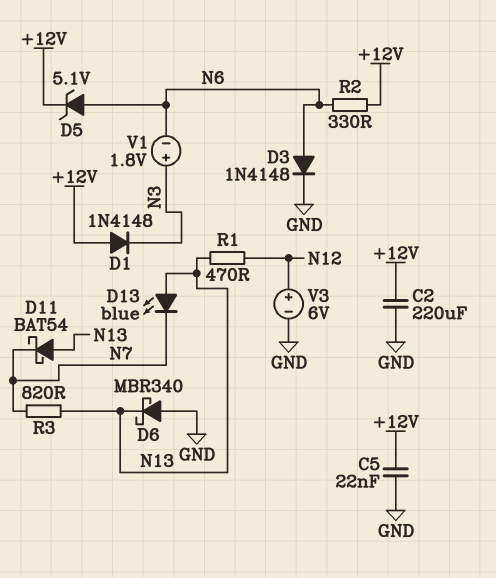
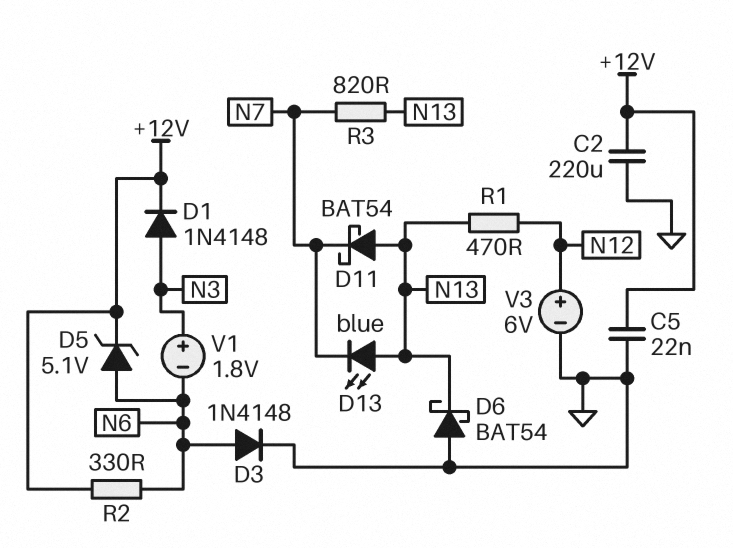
D1: diode 1N4148 (A +12V, K N3) -> diode 1N4148 (A N3, K +12V)
D6: schottky MBR340 (A GND, K N13) -> schottky BAT54 (A GND, K N13)

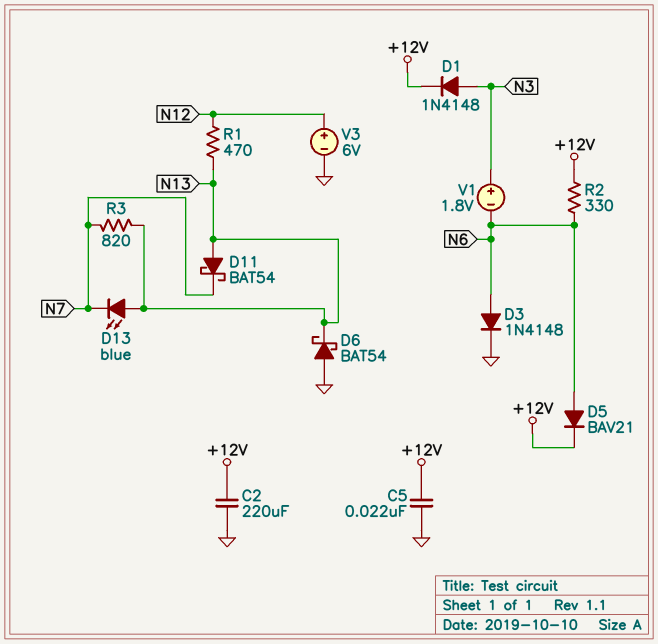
D5: zener 5.1V (A N6, K +12V) -> diode BAV21 (A N6, K +12V)

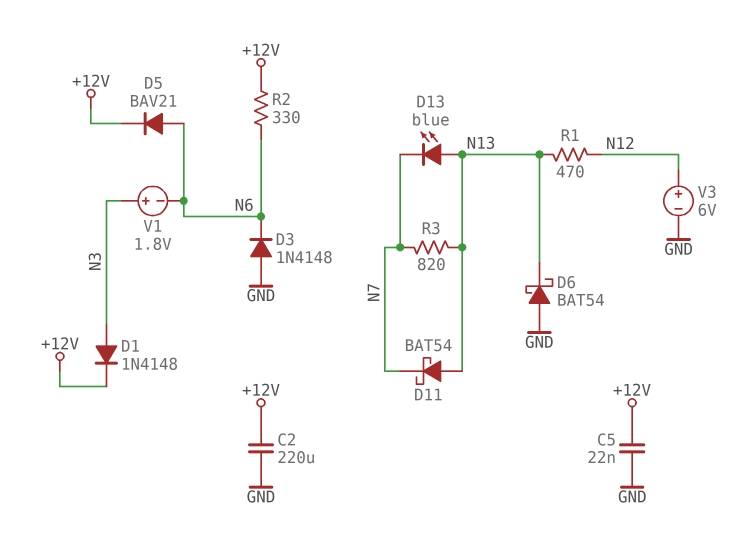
D3: diode 1N4148 (A N6, K GND) -> diode 1N4148 (A GND, K N6)

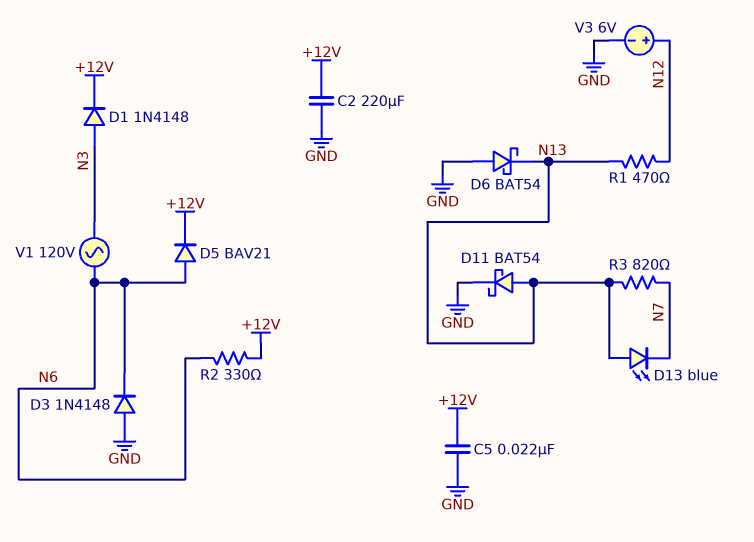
D11: schottky BAT54 (A N13, K N7) -> schottky BAT54 (A N13, K GND)
V1: 1.8V (plus N3, minus N6) -> AC 120V (N3, N6)

